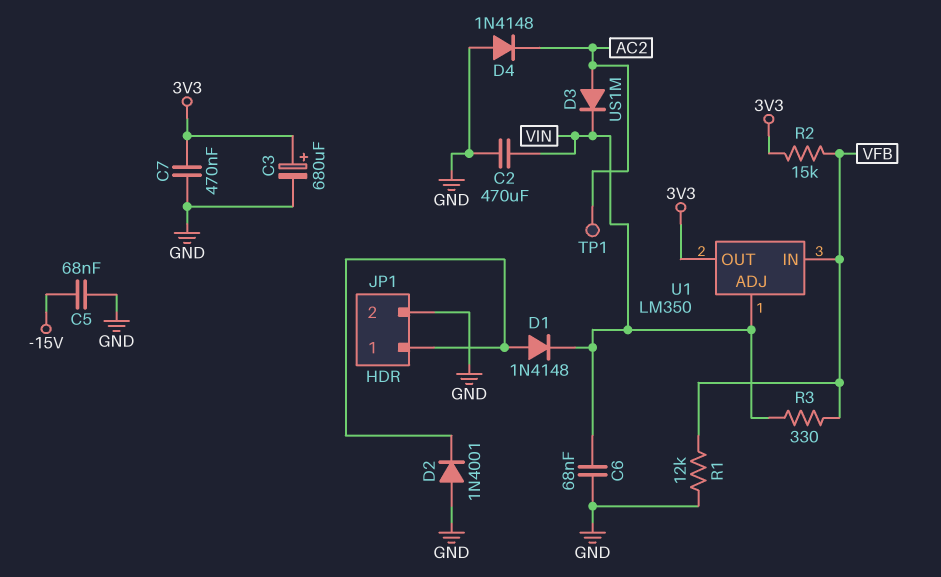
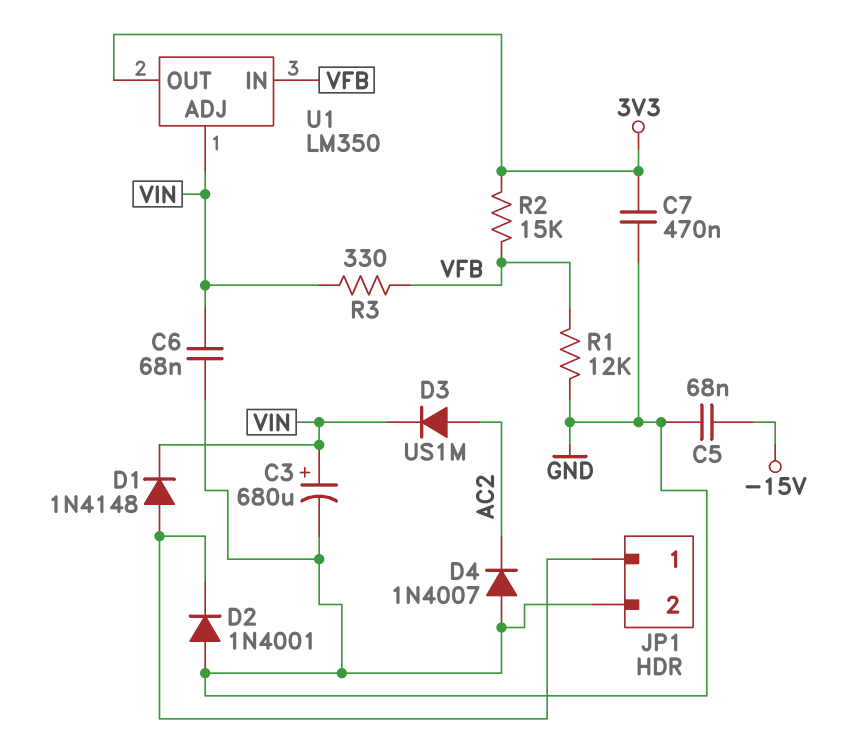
C2: 470uF (GND, VIN) -> none
C3: 680uF (plus 3V3, minus GND) -> 680uF (plus VIN, minus GND)
D4: diode 1N4148 (A GND, K AC2) -> diode 1N4007 (A GND, K AC2)
TP1: test point (AC2) -> none

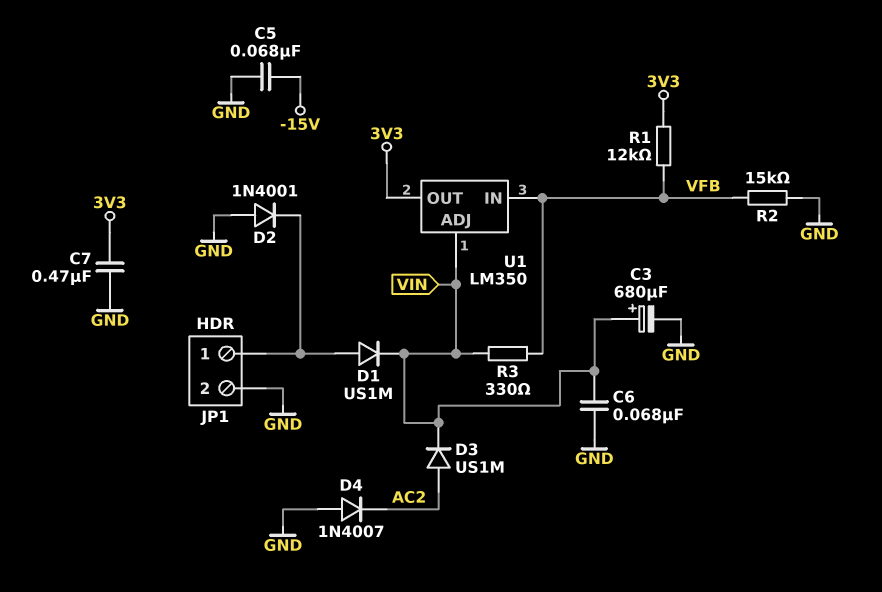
D1: diode 1N4148 (A JP1/1, K VIN) -> diode US1M (A JP1/1, K VIN)
R1: 12k (GND, VFB) -> 12k (3V3, VFB)
R2: 15k (3V3, VFB) -> 15k (GND, VFB)

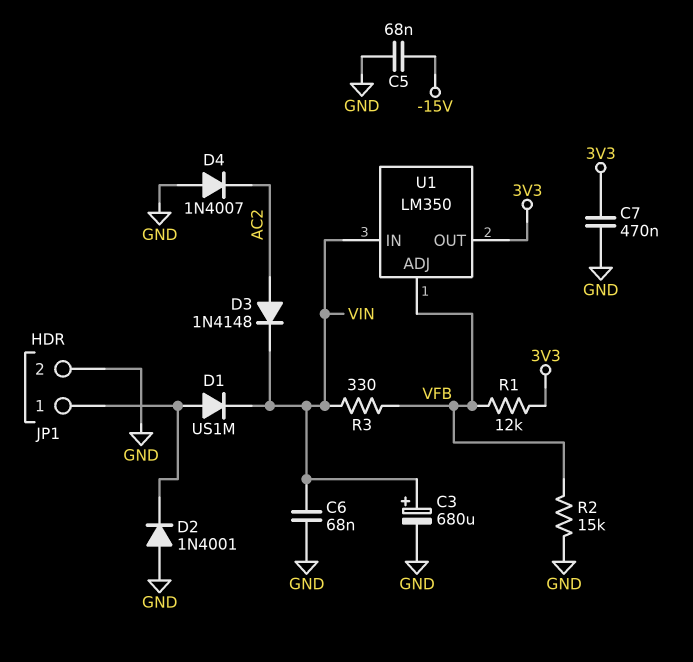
D3: diode US1M (A AC2, K VIN) -> diode 1N4148 (A AC2, K VIN)
U1 pin ADJ: VIN -> VFB
U1 pin IN: VFB -> VIN

